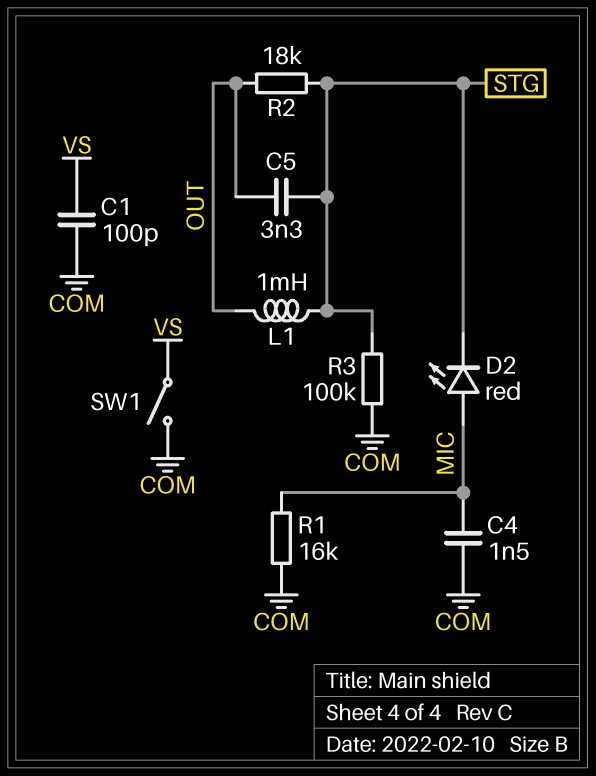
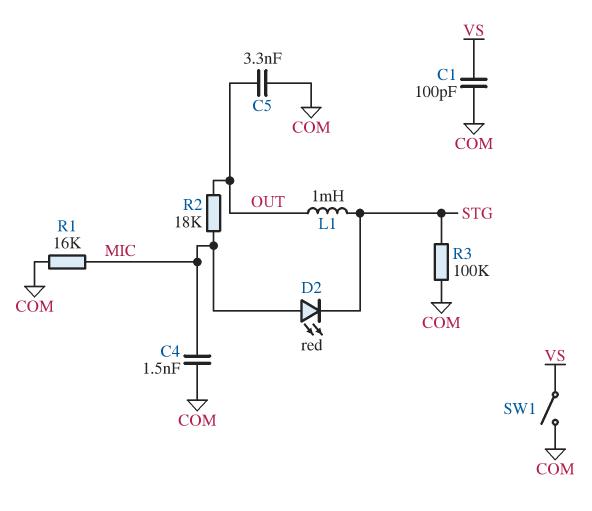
C5: 3.3nF (OUT, STG) -> 3.3nF (COM, OUT)
R2: 18k (OUT, STG) -> 18k (MIC, OUT)

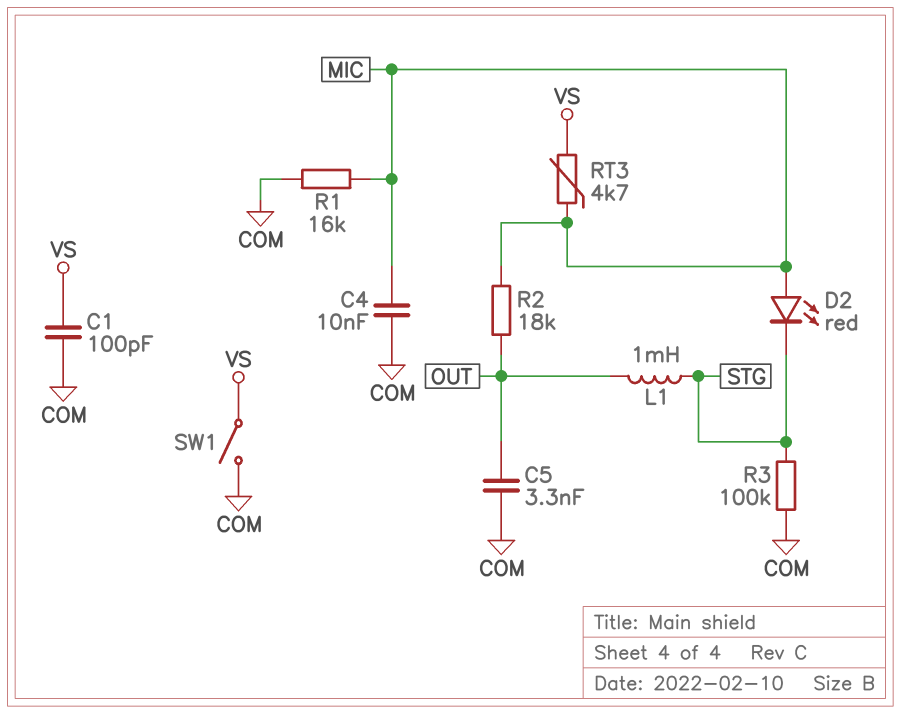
C4: 1.5nF (COM, MIC) -> 10nF (COM, MIC)
RT3: none -> 4.7k (MIC, VS)

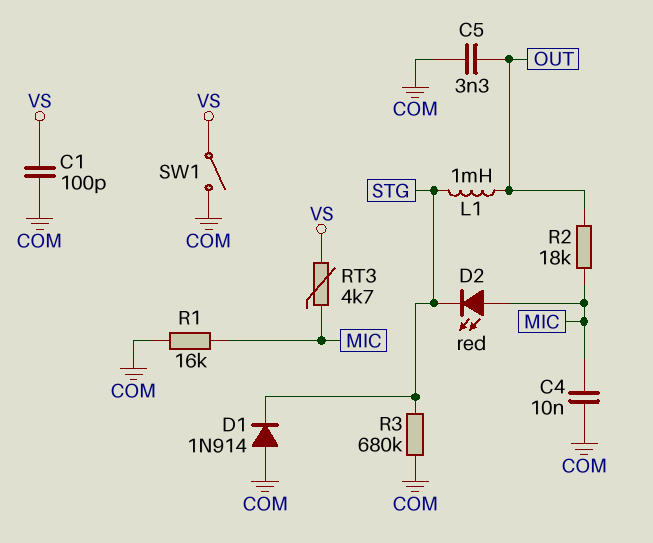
D1: none -> diode 1N914 (A COM, K STG)
R3: 100k (COM, STG) -> 680k (COM, STG)

